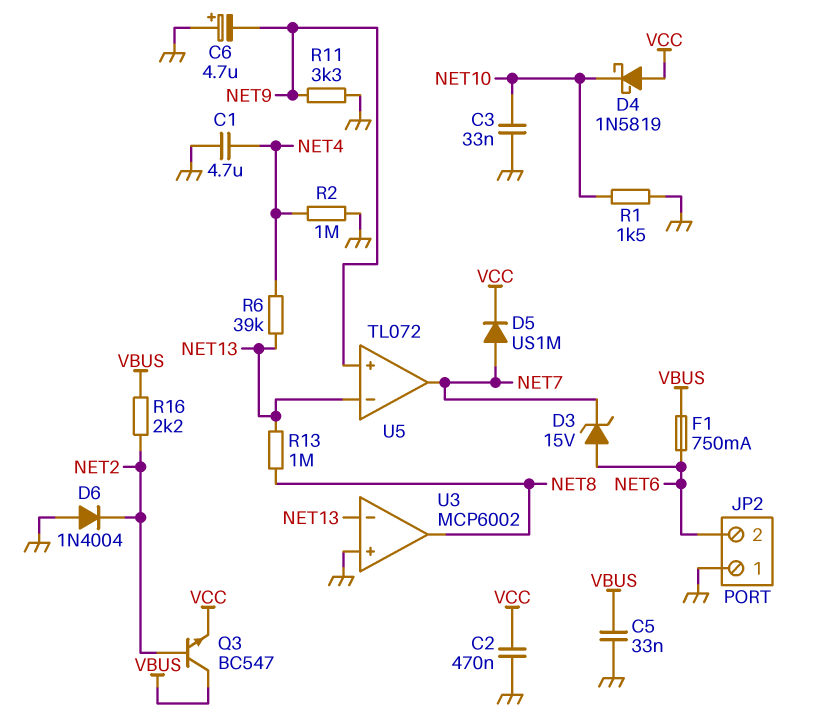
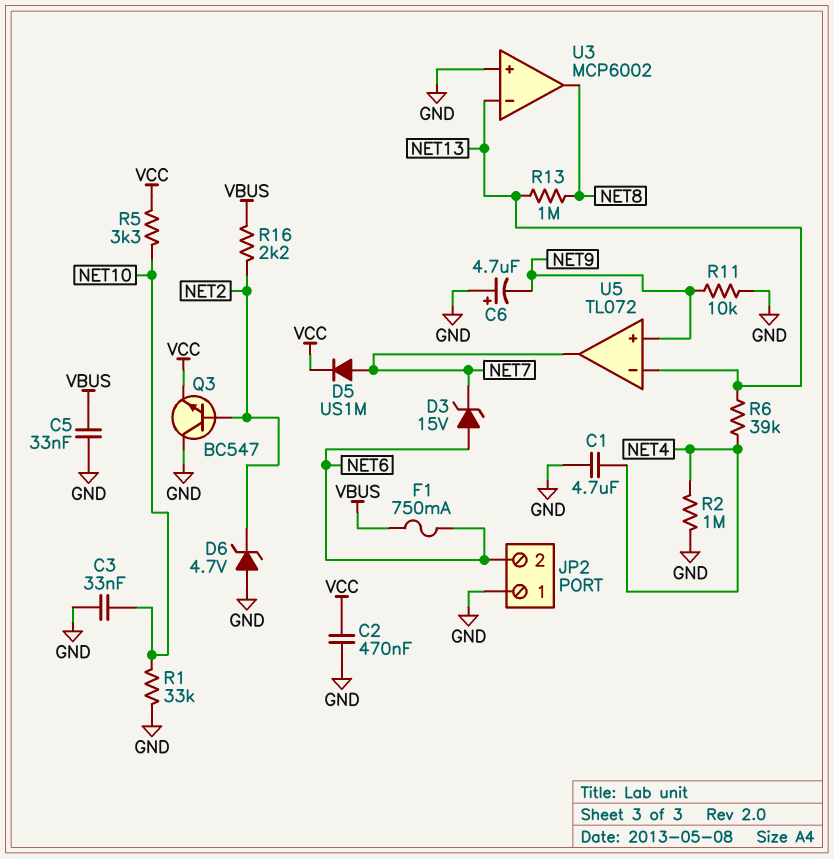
D4: schottky 1N5819 (A VCC, K NET10) -> none
D6: diode 1N4004 (A GND, K NET2) -> zener 4.7V (A GND, K NET2)
Q3: NPN BC547 (B NET2, C VBUS, E VCC) -> NPN BC547 (B NET2, C GND, E VCC)
R1: 1.5k (GND, NET10) -> 33k (GND, NET10)
R5: none -> 3.3k (NET10, VCC)
R11: 3.3k (GND, NET9) -> 10k (GND, NET9)

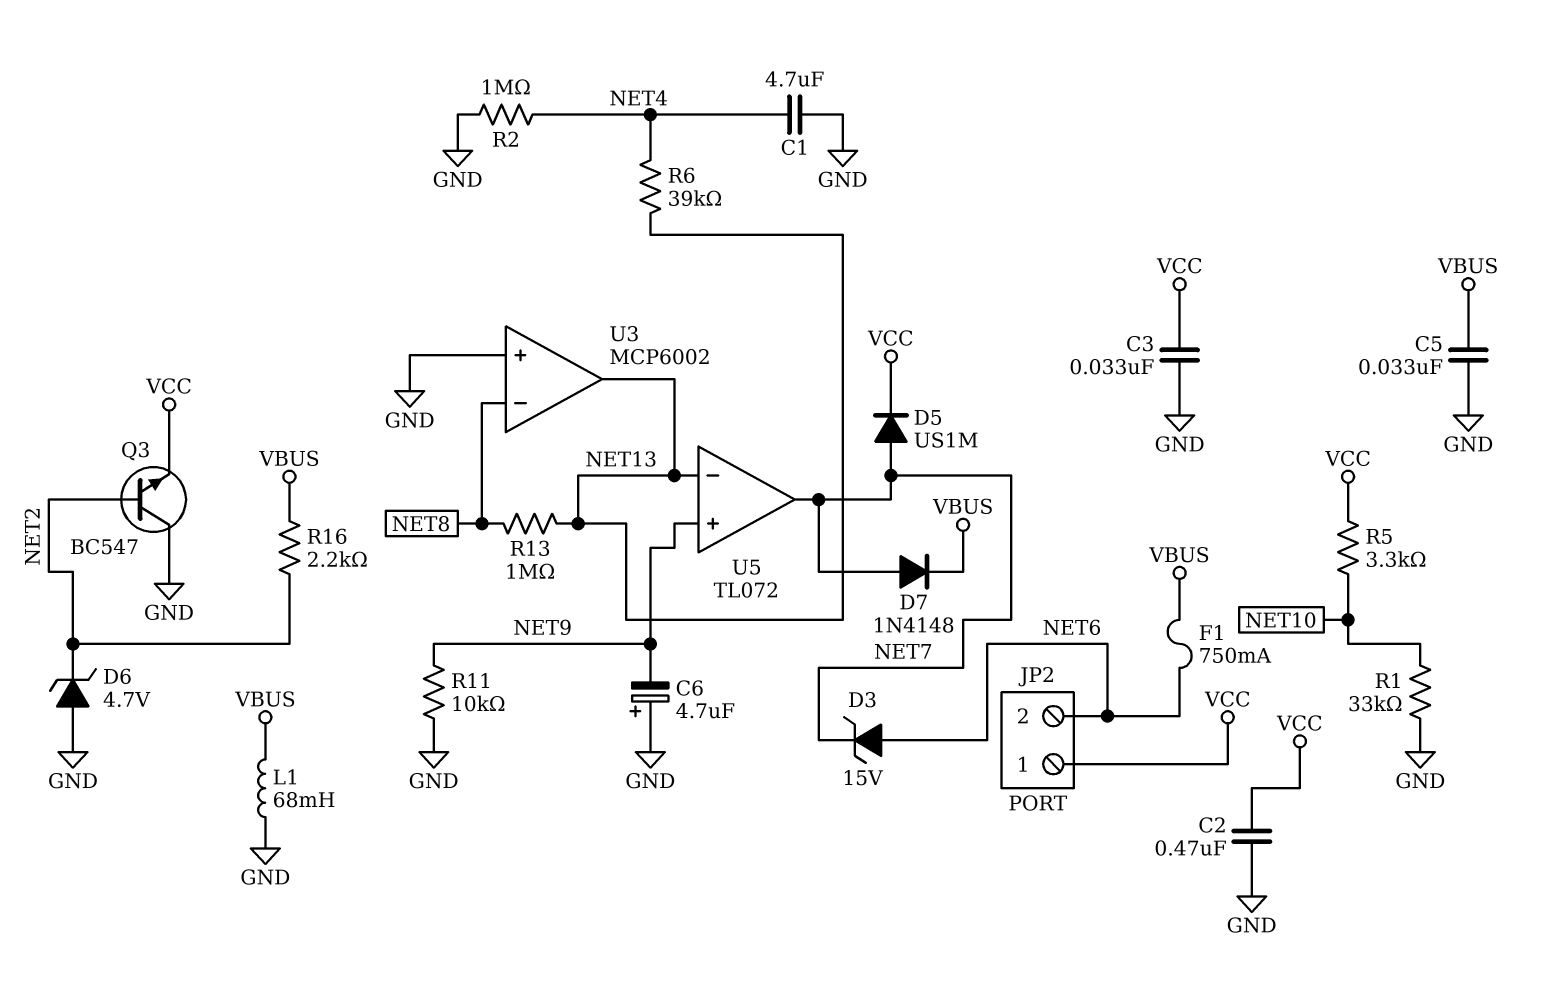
C3: 33nF (GND, NET10) -> 33nF (GND, VCC)
D7: none -> diode 1N4148 (A NET7, K VBUS)
JP2 pin 1: GND -> VCC
L1: none -> 68mH (GND, VBUS)
U3 pin in-: NET13 -> NET8
U3 pin out: NET8 -> NET13

